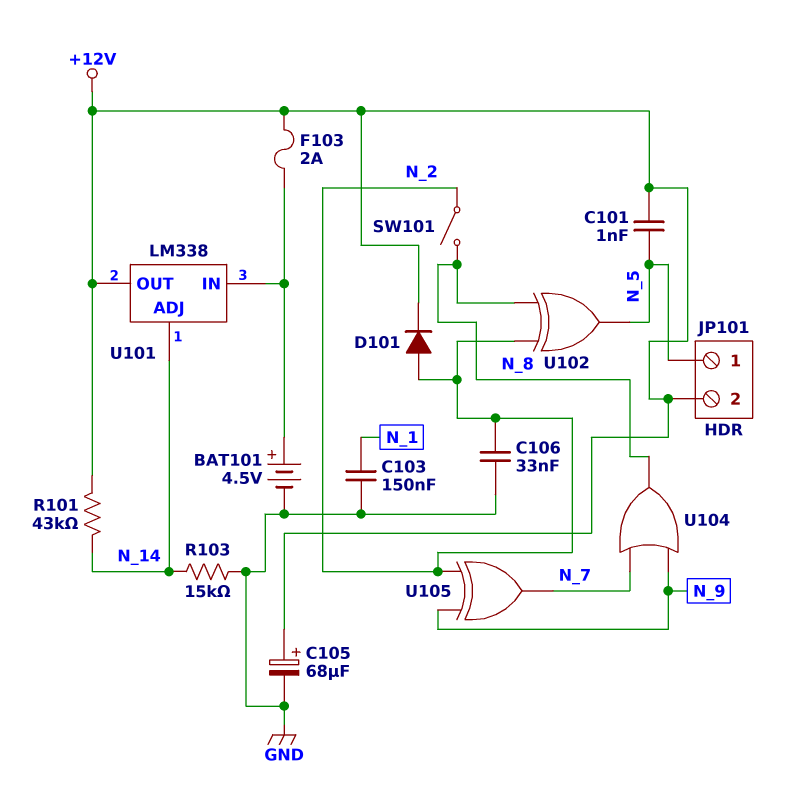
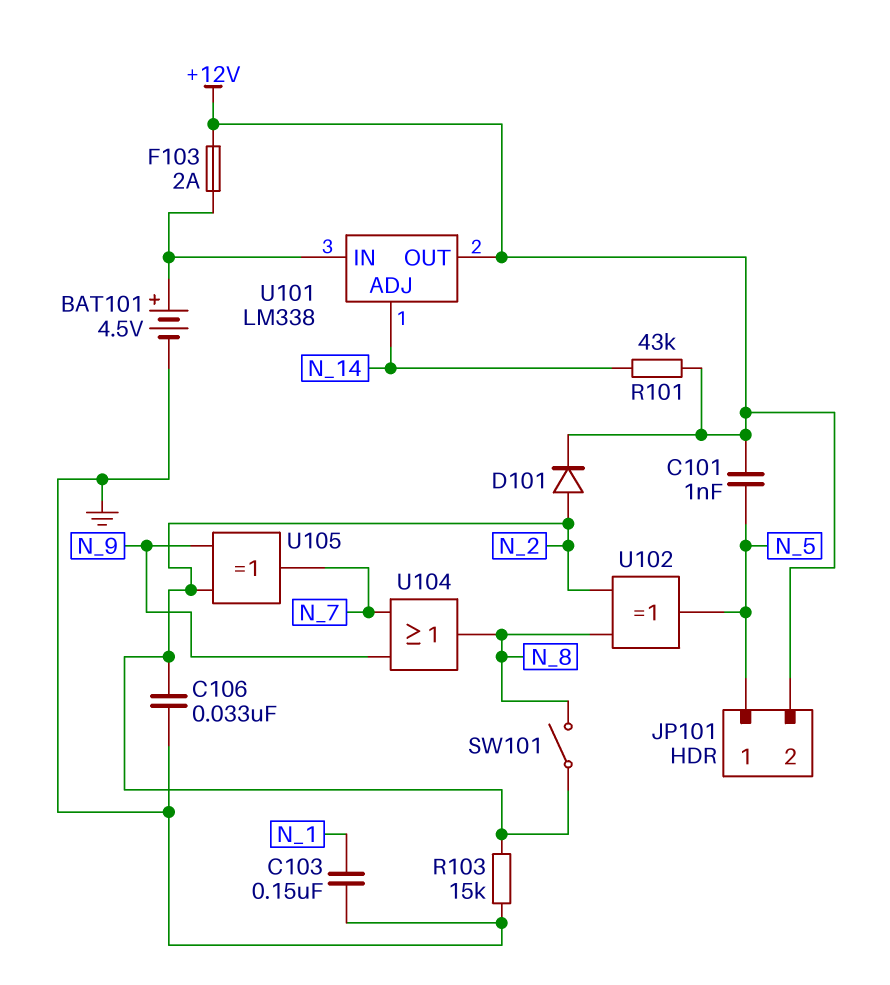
C105: 68uF (plus +12V, minus GND) -> none
R103: 15k (GND, N_14) -> 15k (GND, N_2)

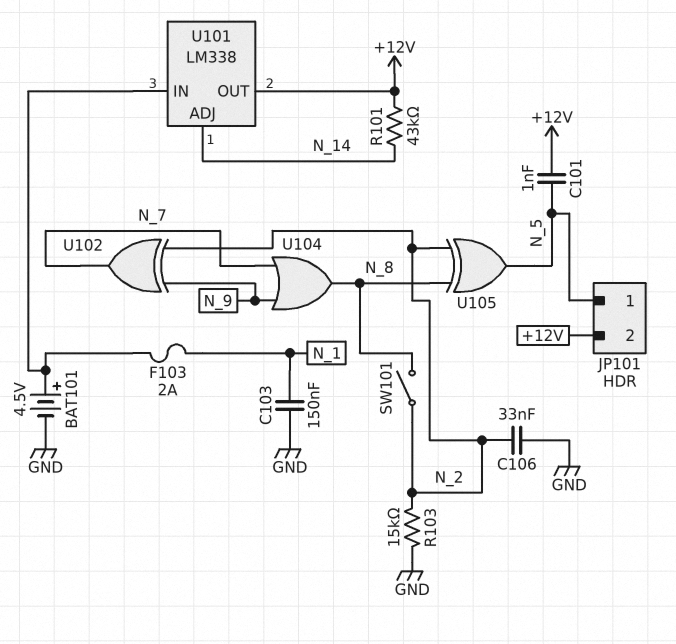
D101: diode (A N_2, K +12V) -> none
F103: 2A (+12V, U101/IN) -> 2A (N_1, U101/IN)
U102: XOR (in N_2, in N_8, out N_5) -> XOR (in N_2, in N_9, out N_7)
U105: XOR (in N_2, in N_9, out N_7) -> XOR (in N_2, in N_8, out N_5)

